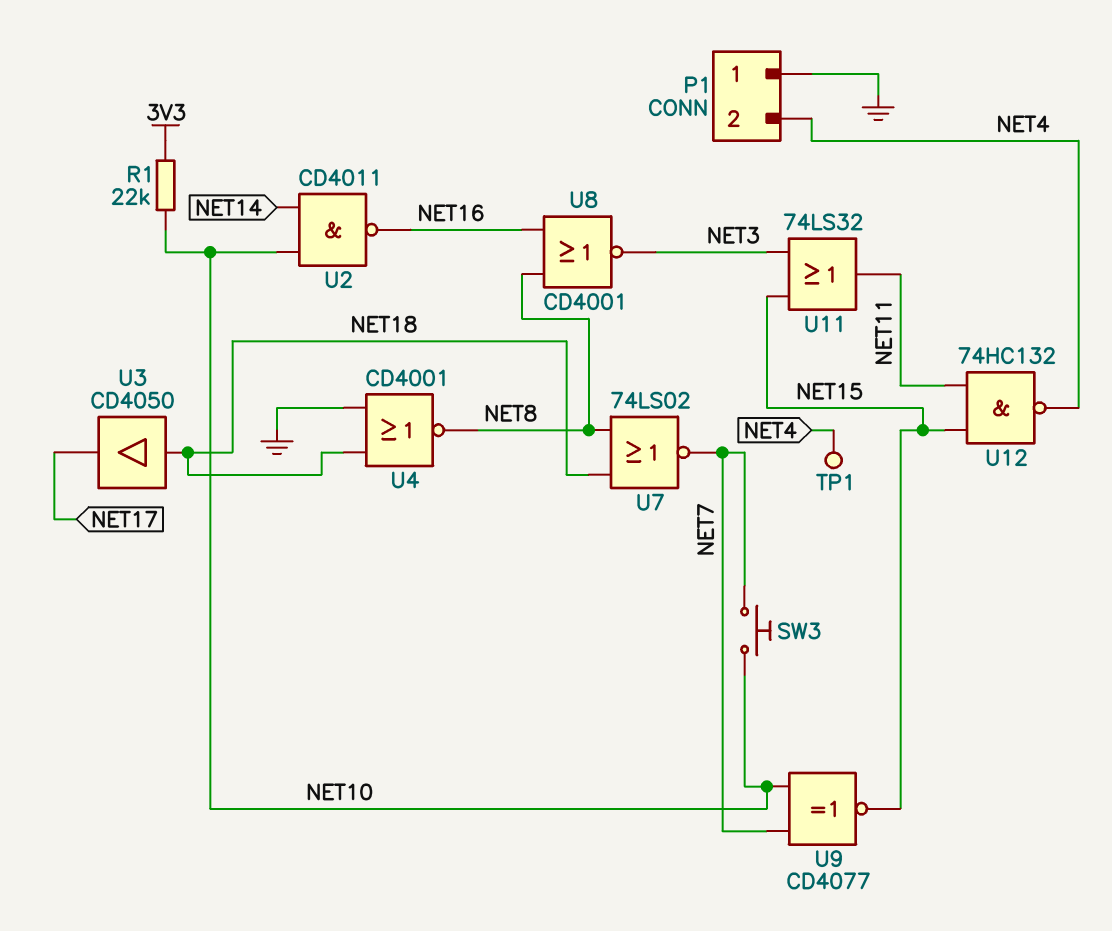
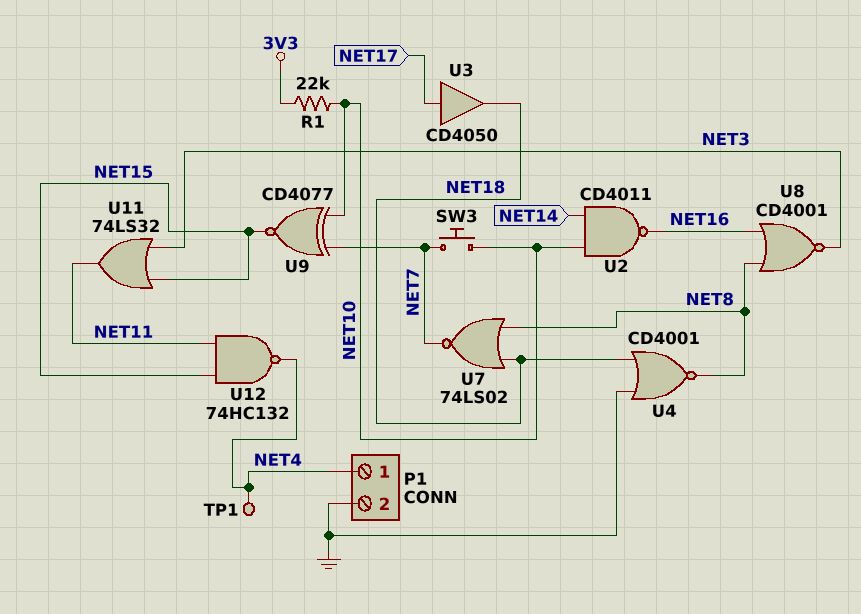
P1 pin 1: GND -> NET4
P1 pin 2: NET4 -> GND
U3: buffer CD4050 (in NET18, out NET17) -> buffer CD4050 (in NET17, out NET18)

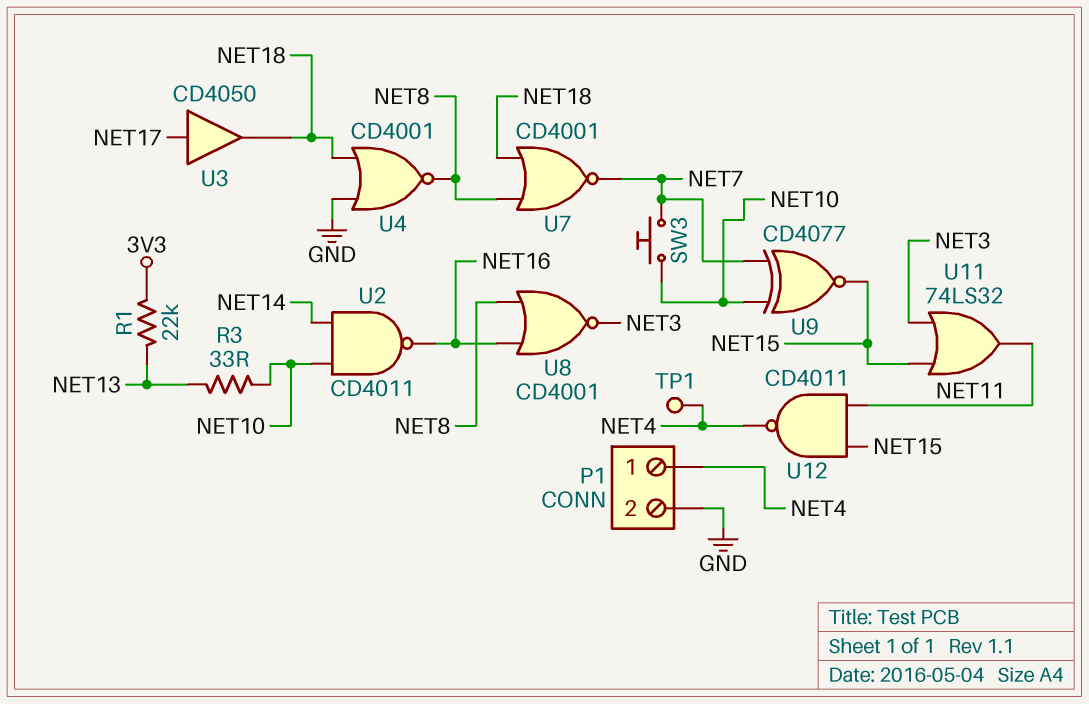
R1: 22k (3V3, NET10) -> 22k (3V3, NET13)
R3: none -> 33 (NET10, NET13)
U7: NOR 74LS02 (in NET8, in NET18, out NET7) -> NOR CD4001 (in NET8, in NET18, out NET7)
U12: NAND 74HC132 (in NET11, in NET15, out NET4) -> NAND CD4011 (in NET11, in NET15, out NET4)

